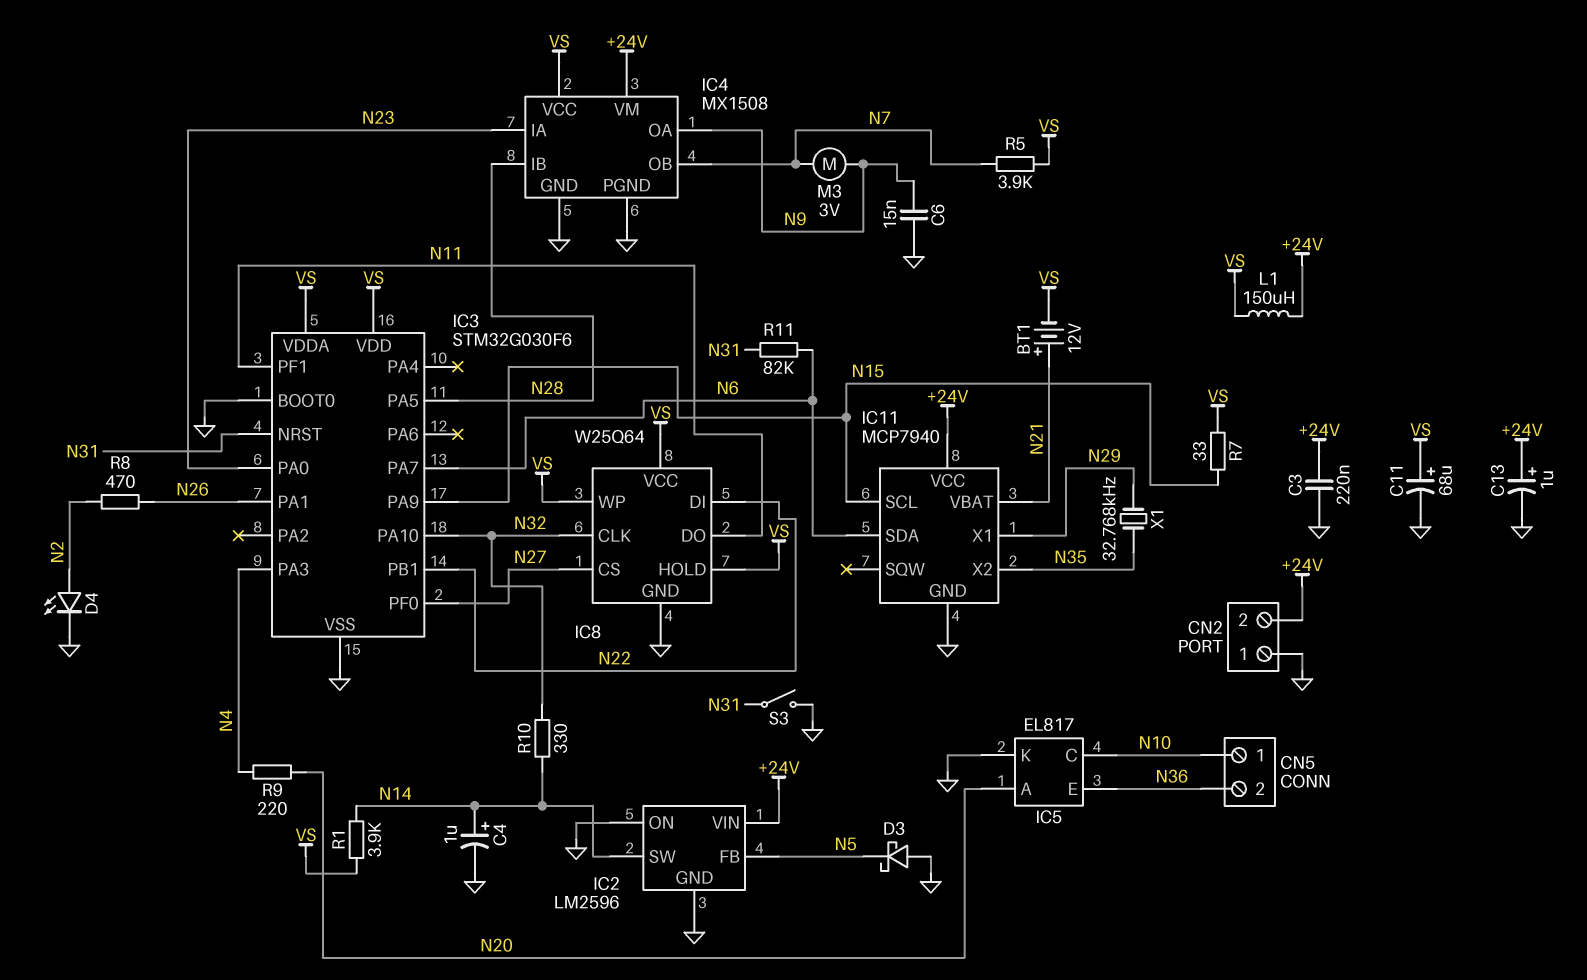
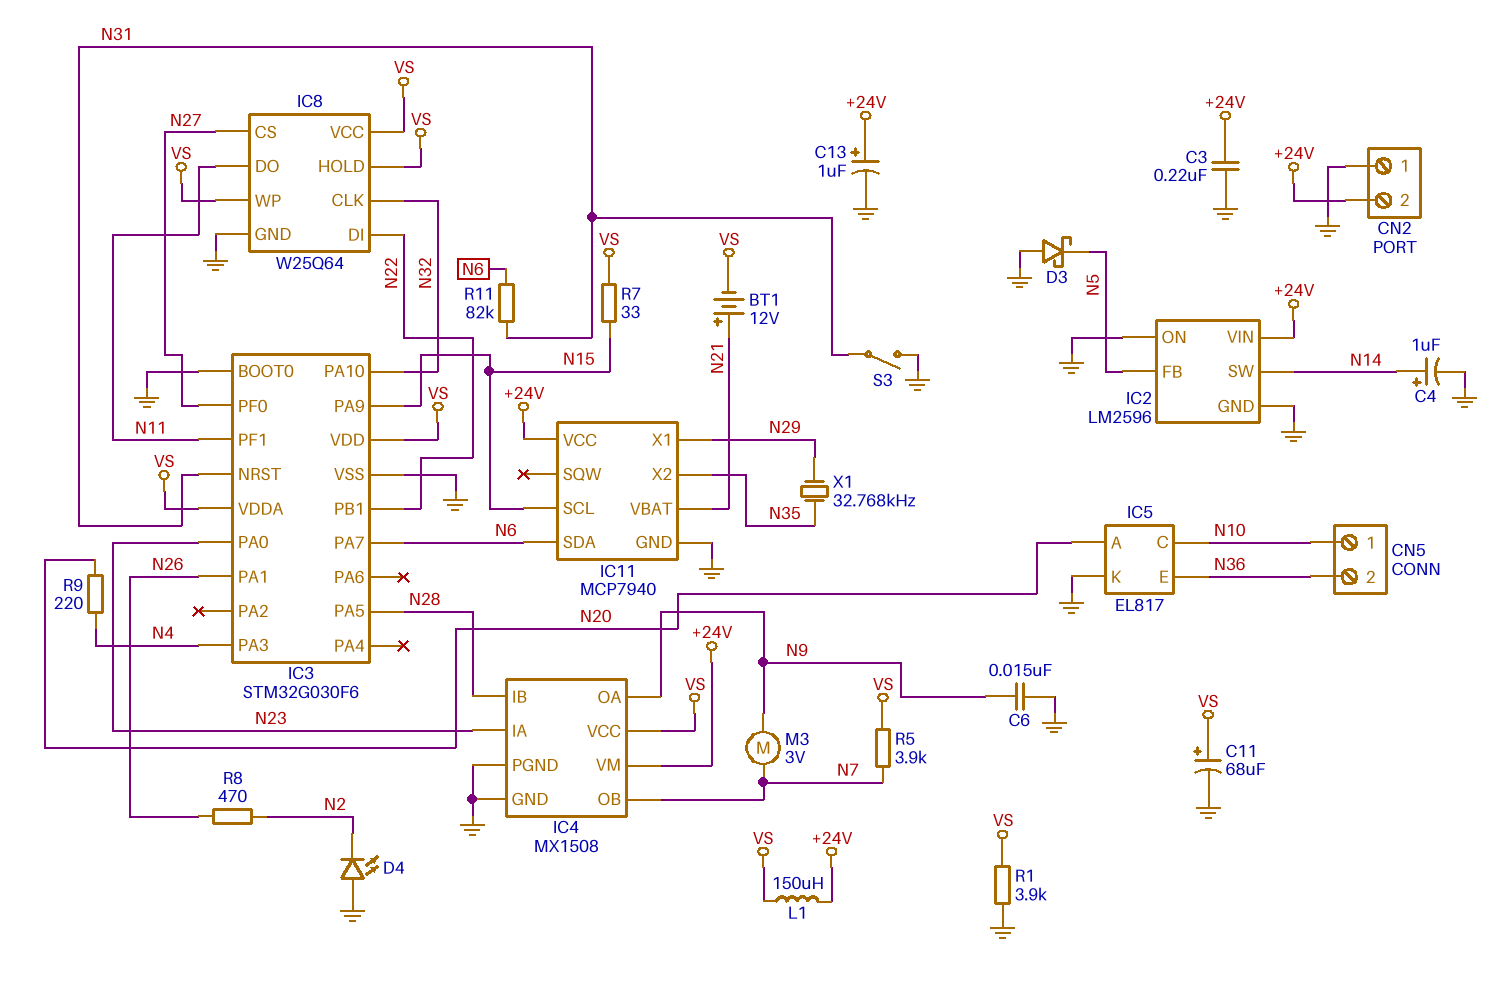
D4: LED (A N2, K GND) -> LED (A GND, K N2)
R1: 3.9k (N14, VS) -> 3.9k (GND, VS)
R10: 330 (N14, N32) -> none

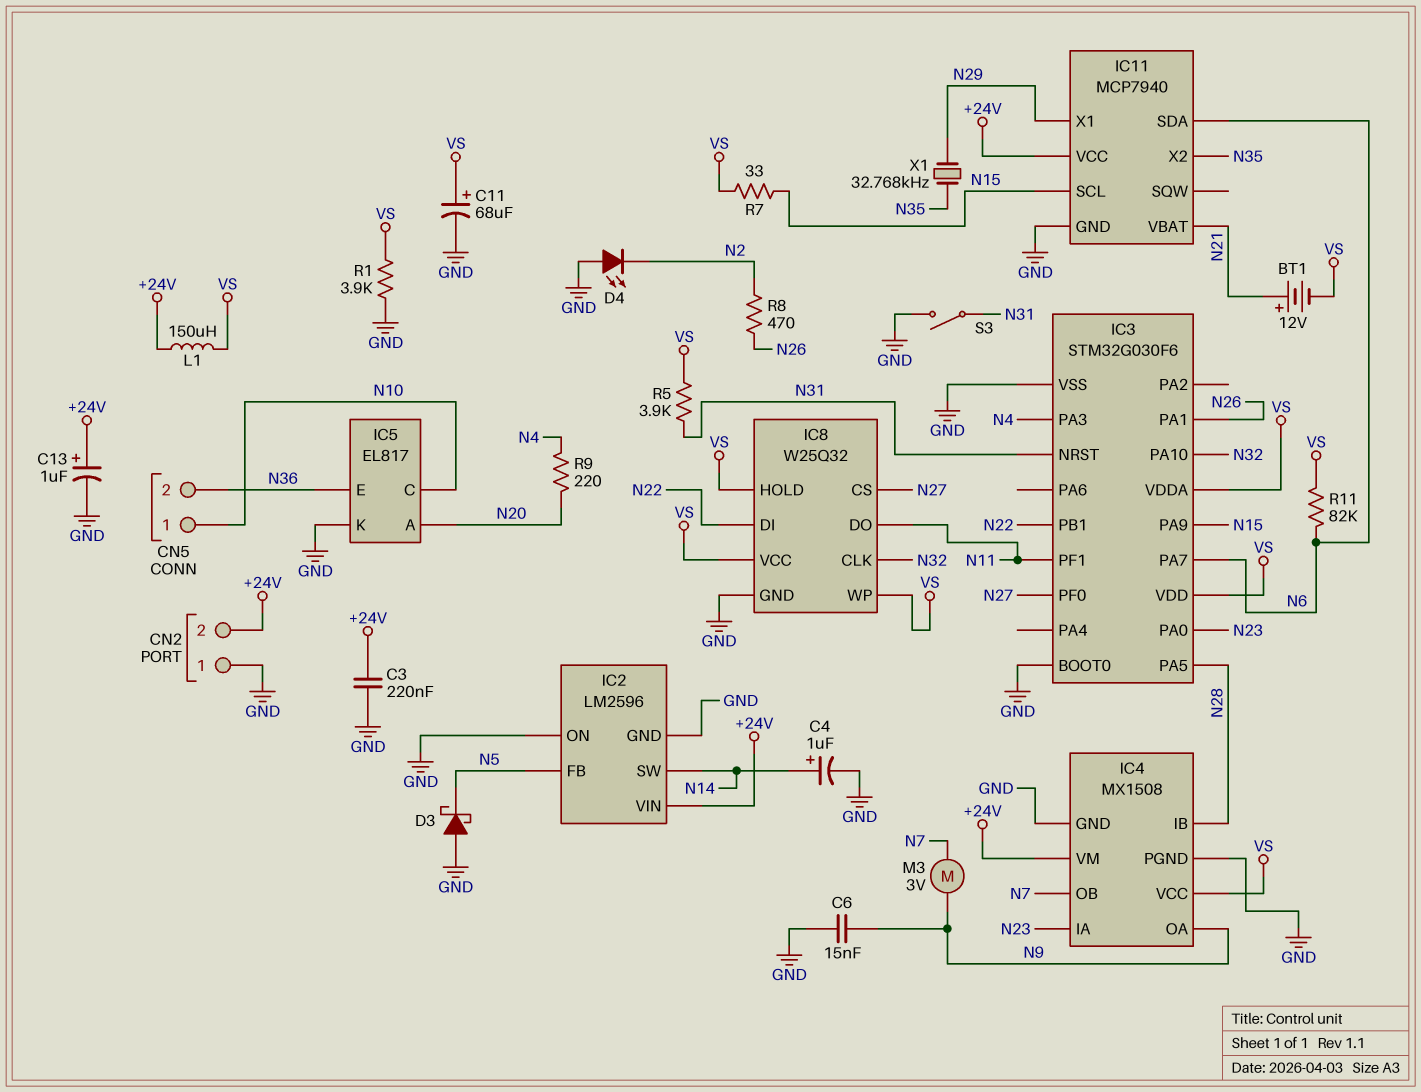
IC8: W25Q64 -> W25Q32
R5: 3.9k (N7, VS) -> 3.9k (N31, VS)
R11: 82k (N6, N31) -> 82k (N6, VS)

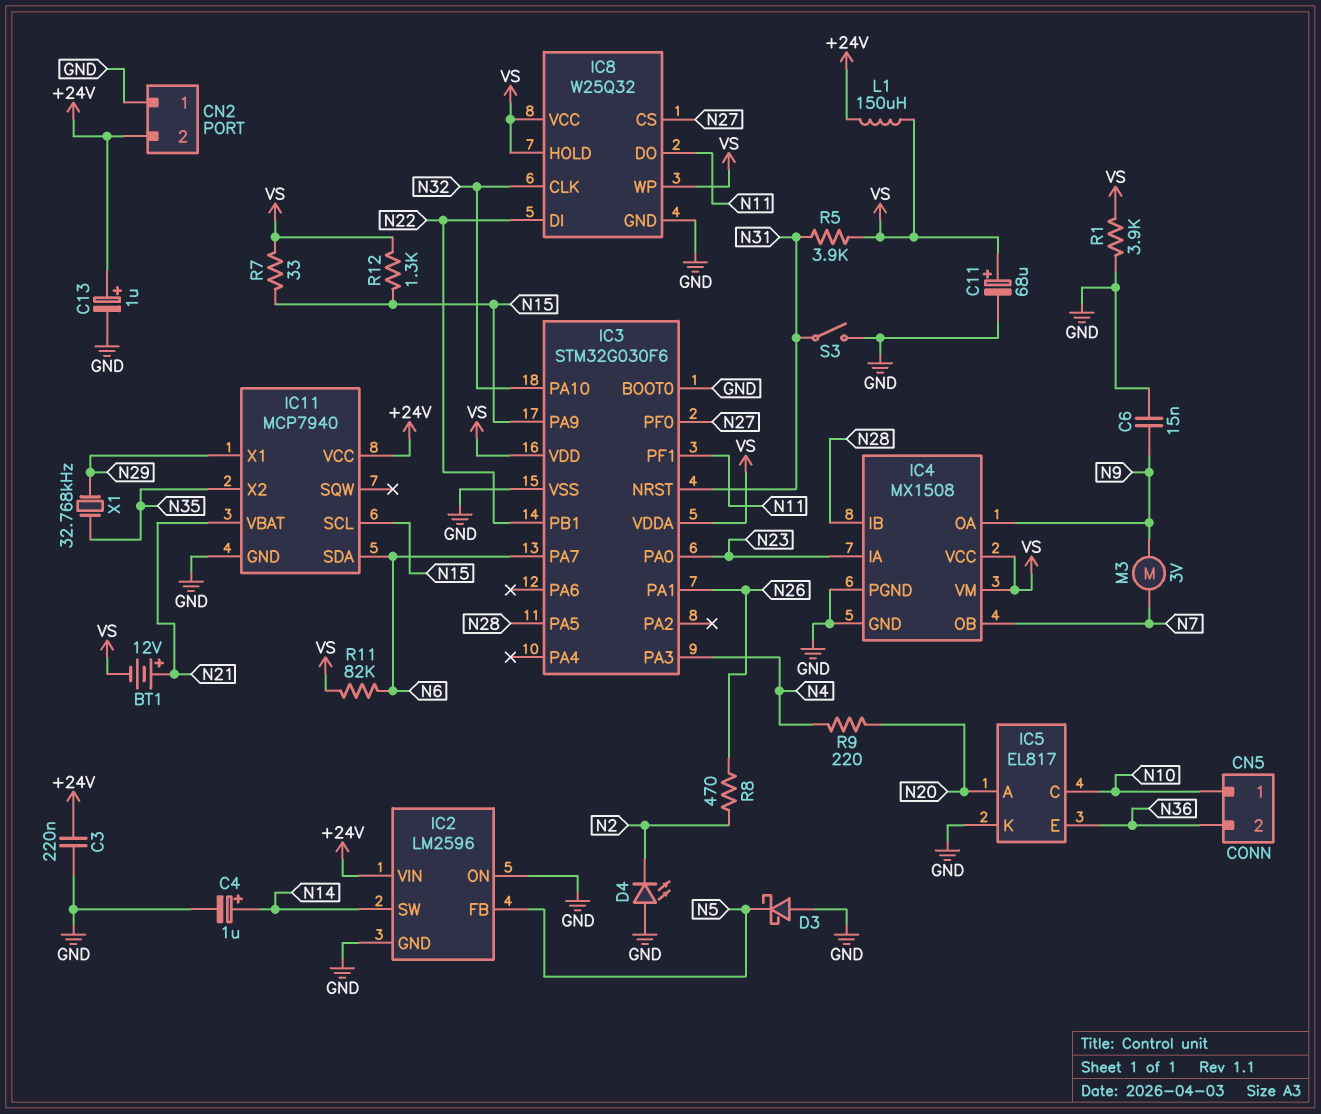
IC4 pin VM: +24V -> VS
R12: none -> 1.3k (N15, VS)

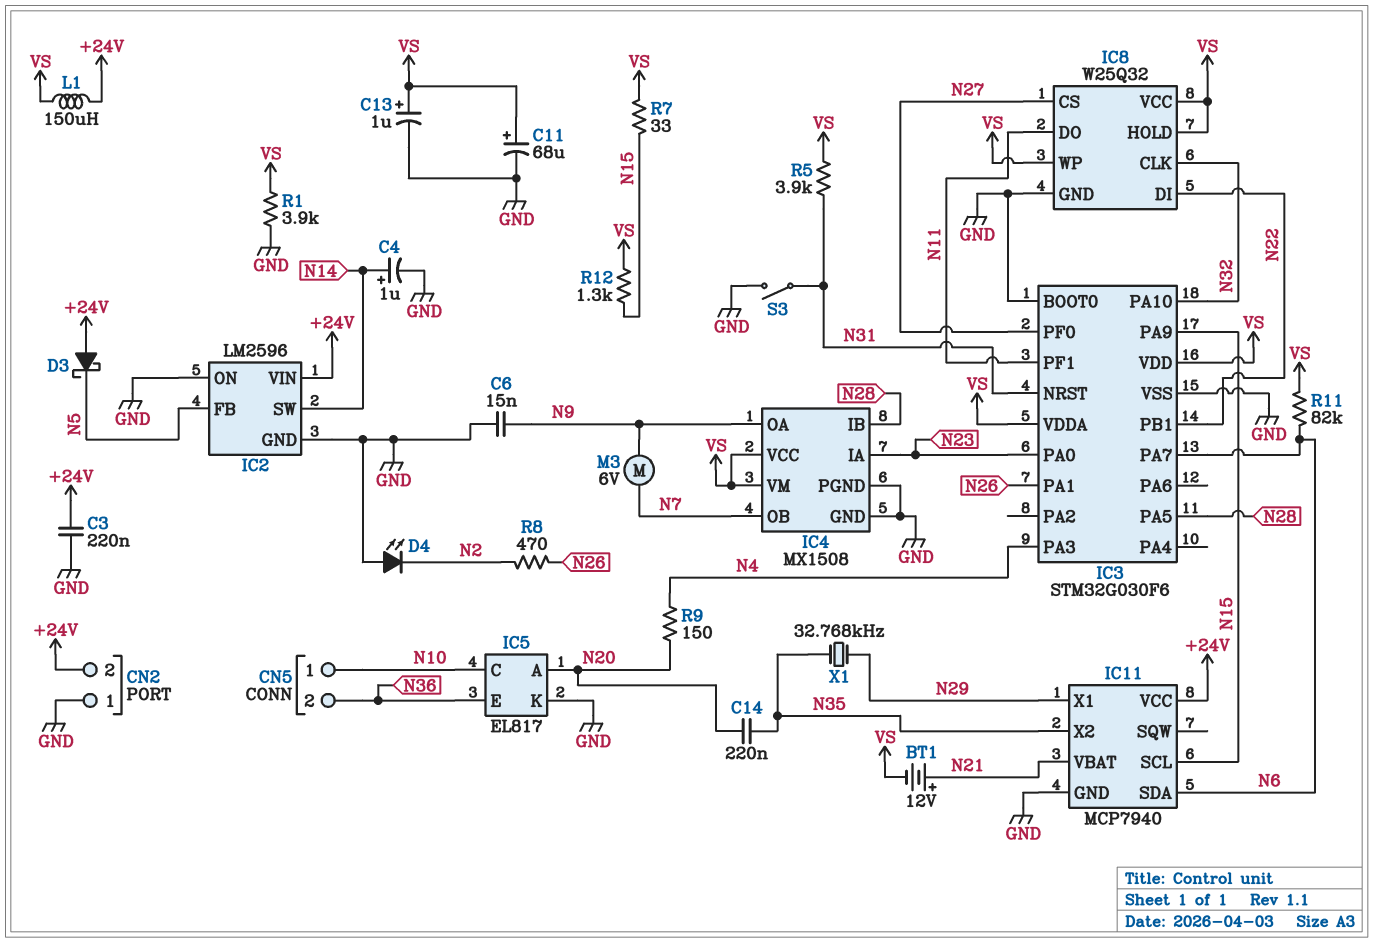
C13: 1uF (plus +24V, minus GND) -> 1uF (plus VS, minus GND)
C14: none -> 220nF (N20, N35)
D3: schottky (A GND, K N5) -> schottky (A +24V, K N5)
M3: motor 3V (N7, N9) -> motor 6V (N7, N9)
R9: 220 (N4, N20) -> 150 (N4, N20)

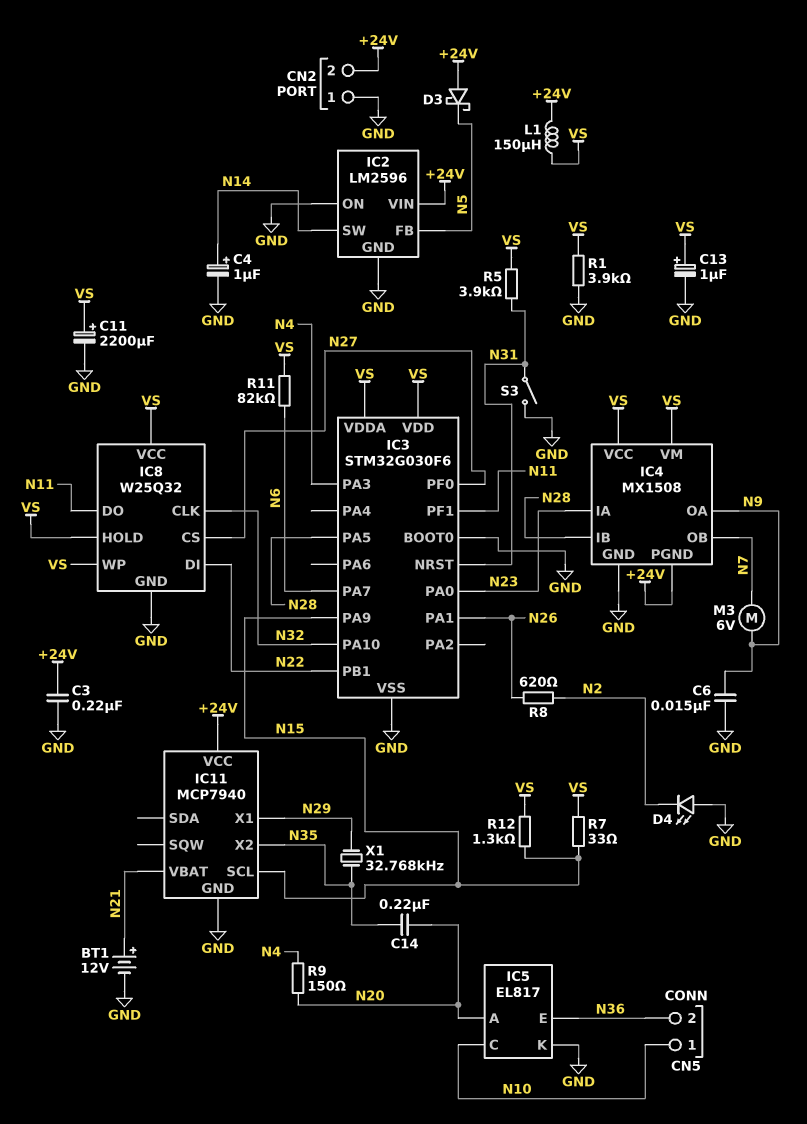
BT1: 12V (plus N21, minus VS) -> 12V (plus N21, minus GND)
C11: 68uF (plus VS, minus GND) -> 2200uF (plus VS, minus GND)
IC4 pin PGND: GND -> +24V
IC11 pin SDA: N6 -> none
R8: 470 (N2, N26) -> 620 (N2, N26)

